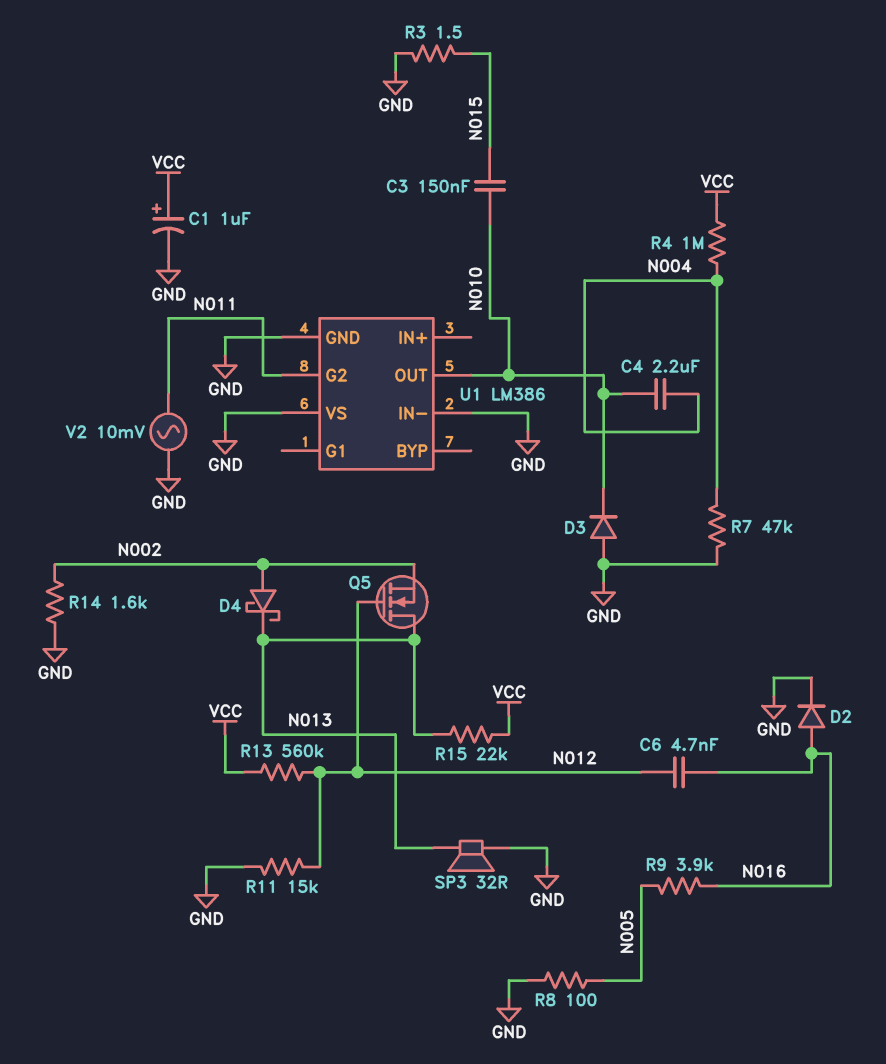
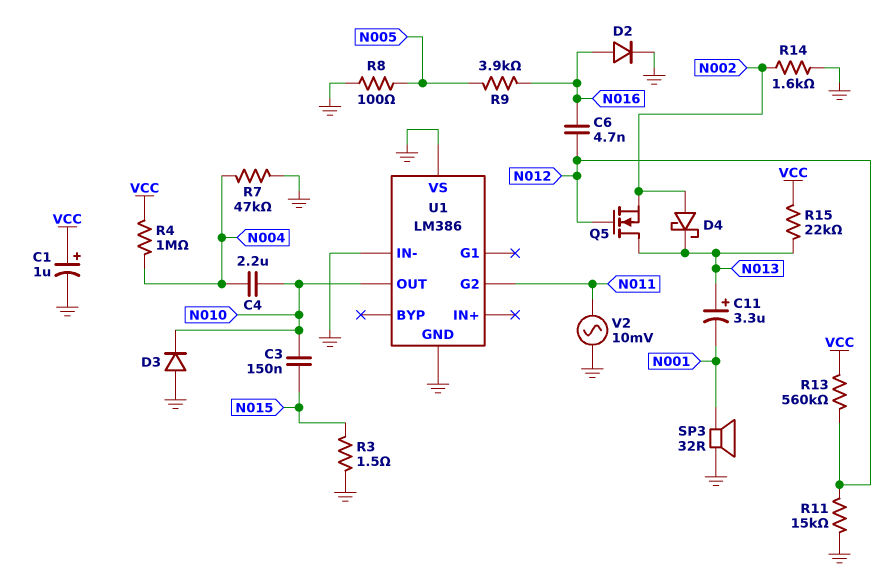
C11: none -> 3.3uF (plus N013, minus N001)
SP3: speaker 32R (GND, N013) -> speaker 32R (GND, N001)

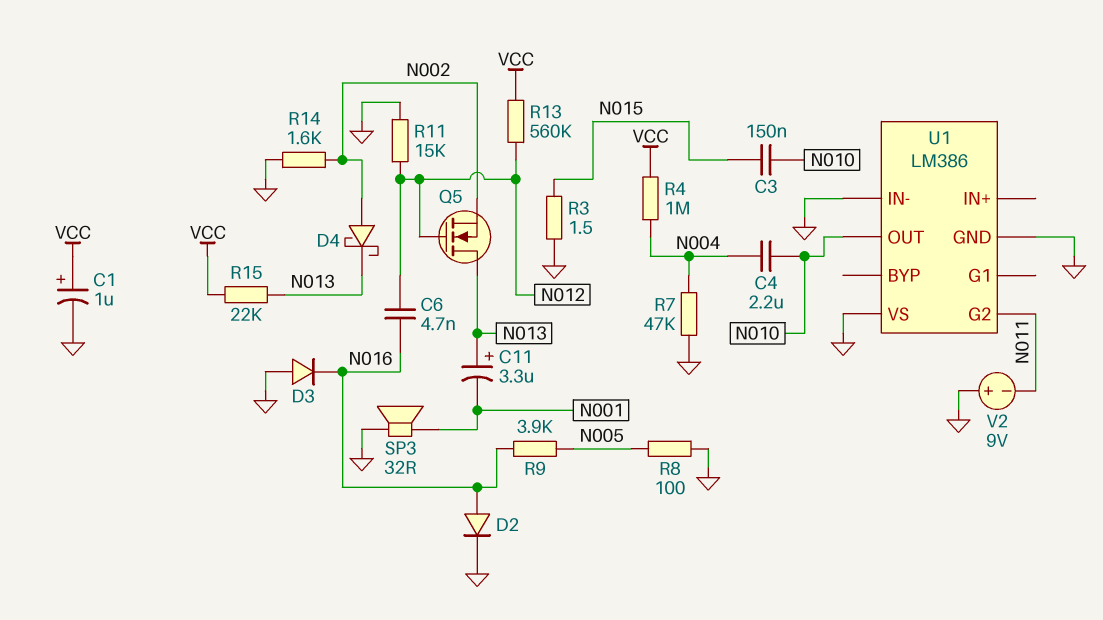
D3: diode (A GND, K N010) -> diode (A GND, K N016)
V2: AC 10mV (GND, N011) -> 9V (plus GND, minus N011)

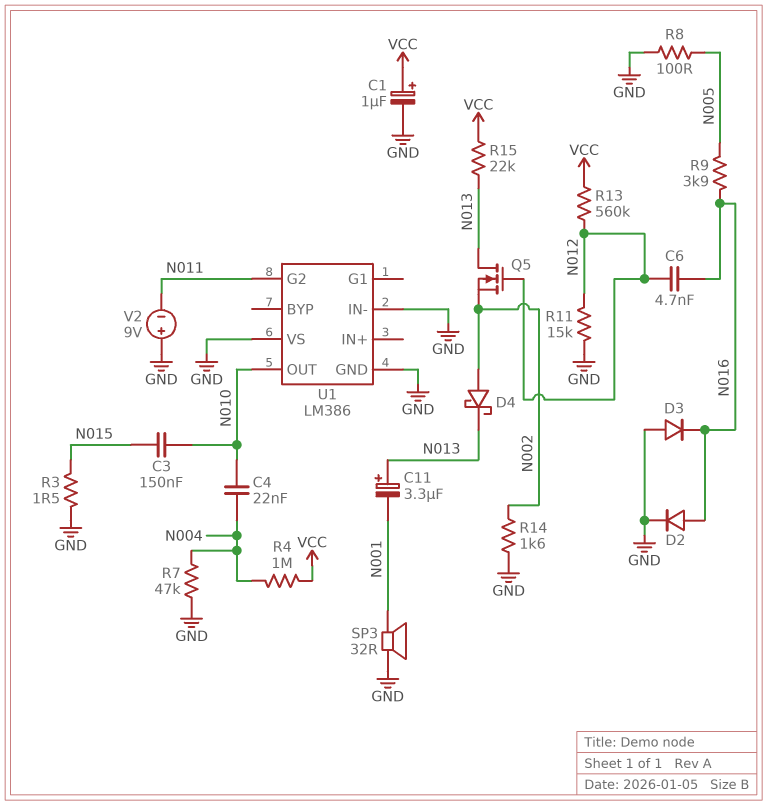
C4: 2.2uF (N004, N010) -> 22nF (N004, N010)

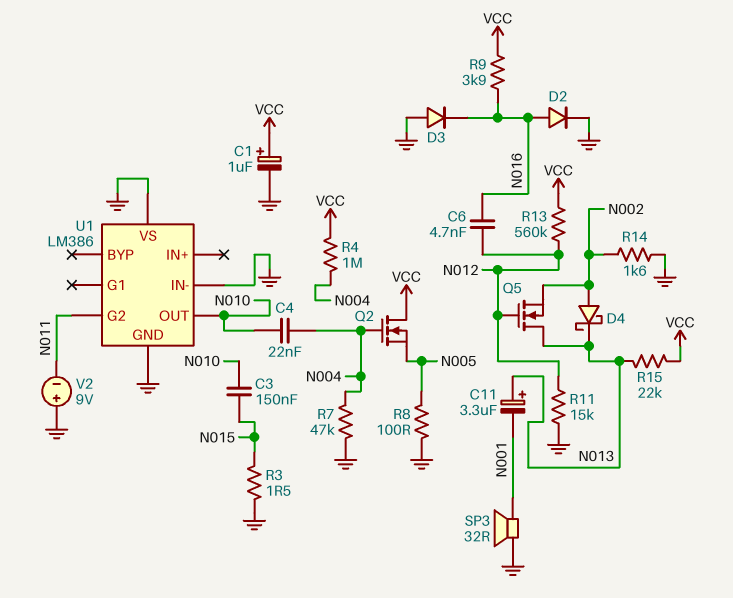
Q2: none -> NMOS (G N004, D VCC, S N005)
R9: 3.9k (N005, N016) -> 3.9k (N016, VCC)

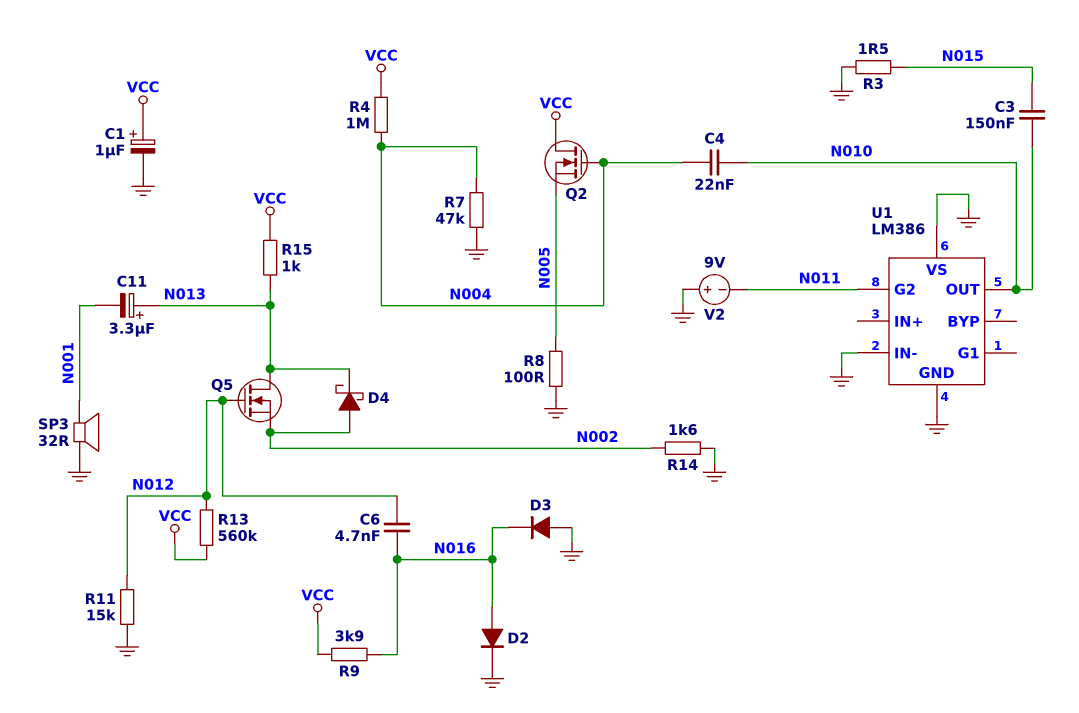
R15: 22k (N013, VCC) -> 1k (N013, VCC)

